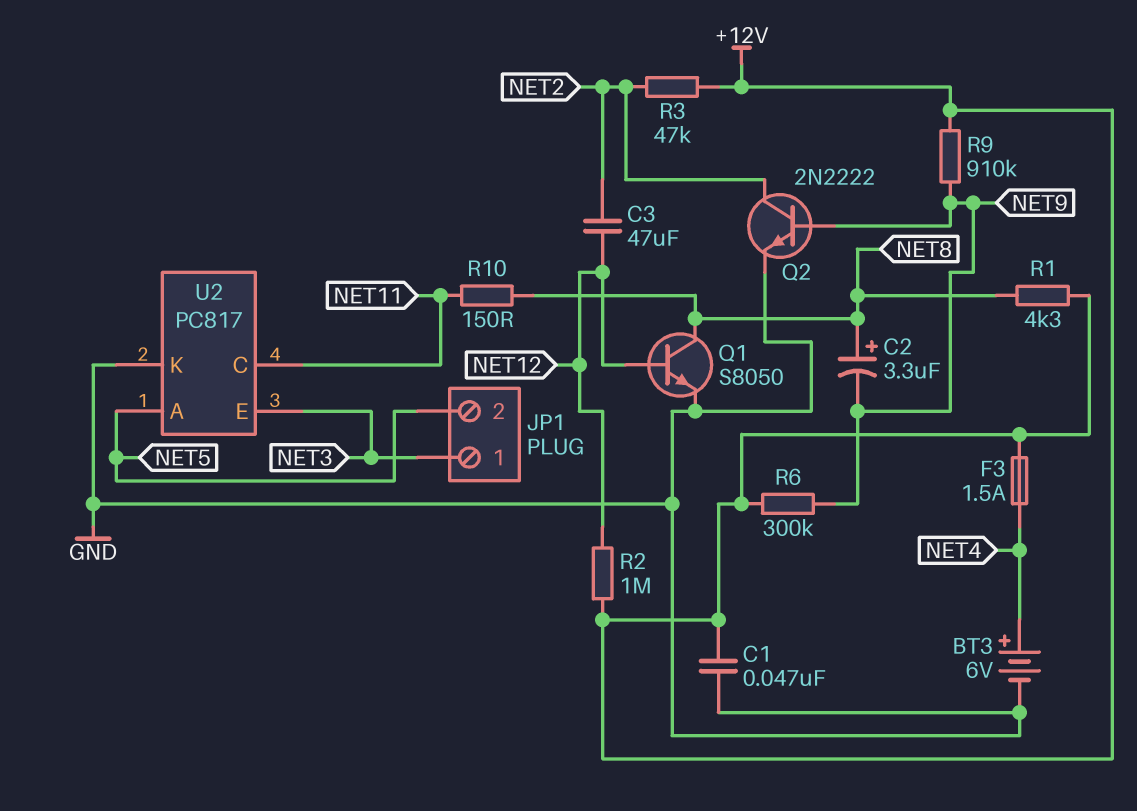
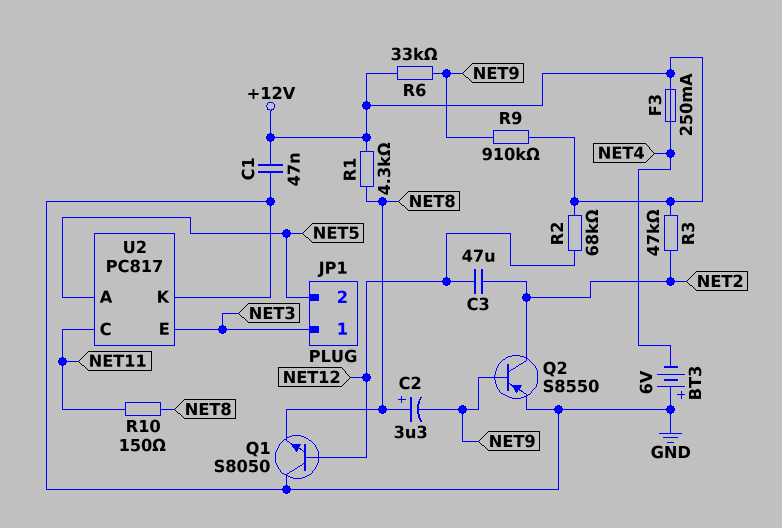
BT3: 6V (plus NET4, minus GND) -> 6V (plus GND, minus NET4)
F3: 1.5A (+12V, NET4) -> 250mA (+12V, NET4)
Q1: NPN S8050 (B NET12, C NET8, E GND) -> NPN S8050 (B NET12, C GND, E NET8)
Q2: NPN 2N2222 (B NET9, C NET2, E GND) -> PNP S8550 (B NET9, C NET2, E GND)
R2: 1M (+12V, NET12) -> 68k (+12V, NET12)
R6: 300k (+12V, NET9) -> 33k (+12V, NET9)

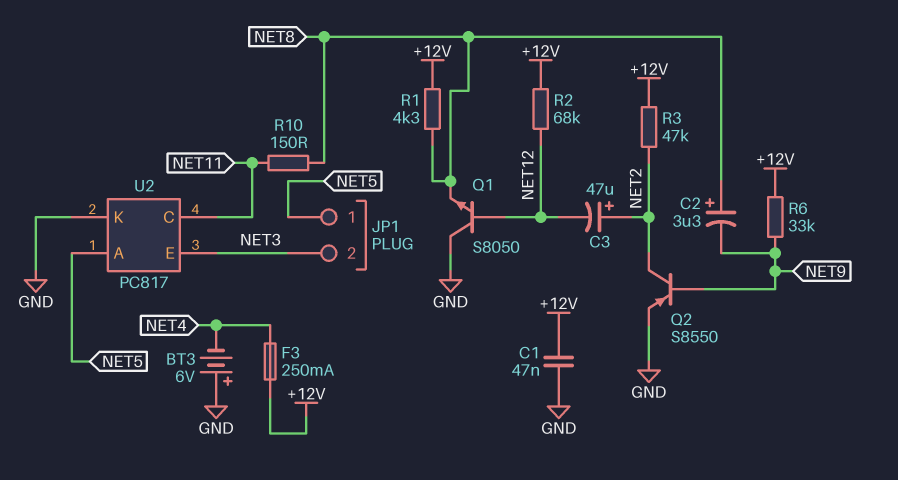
C3: 47uF (NET2, NET12) -> 47uF (plus NET2, minus NET12)
JP1 pin 1: NET3 -> NET5
JP1 pin 2: NET5 -> NET3
R9: 910k (+12V, NET9) -> none

